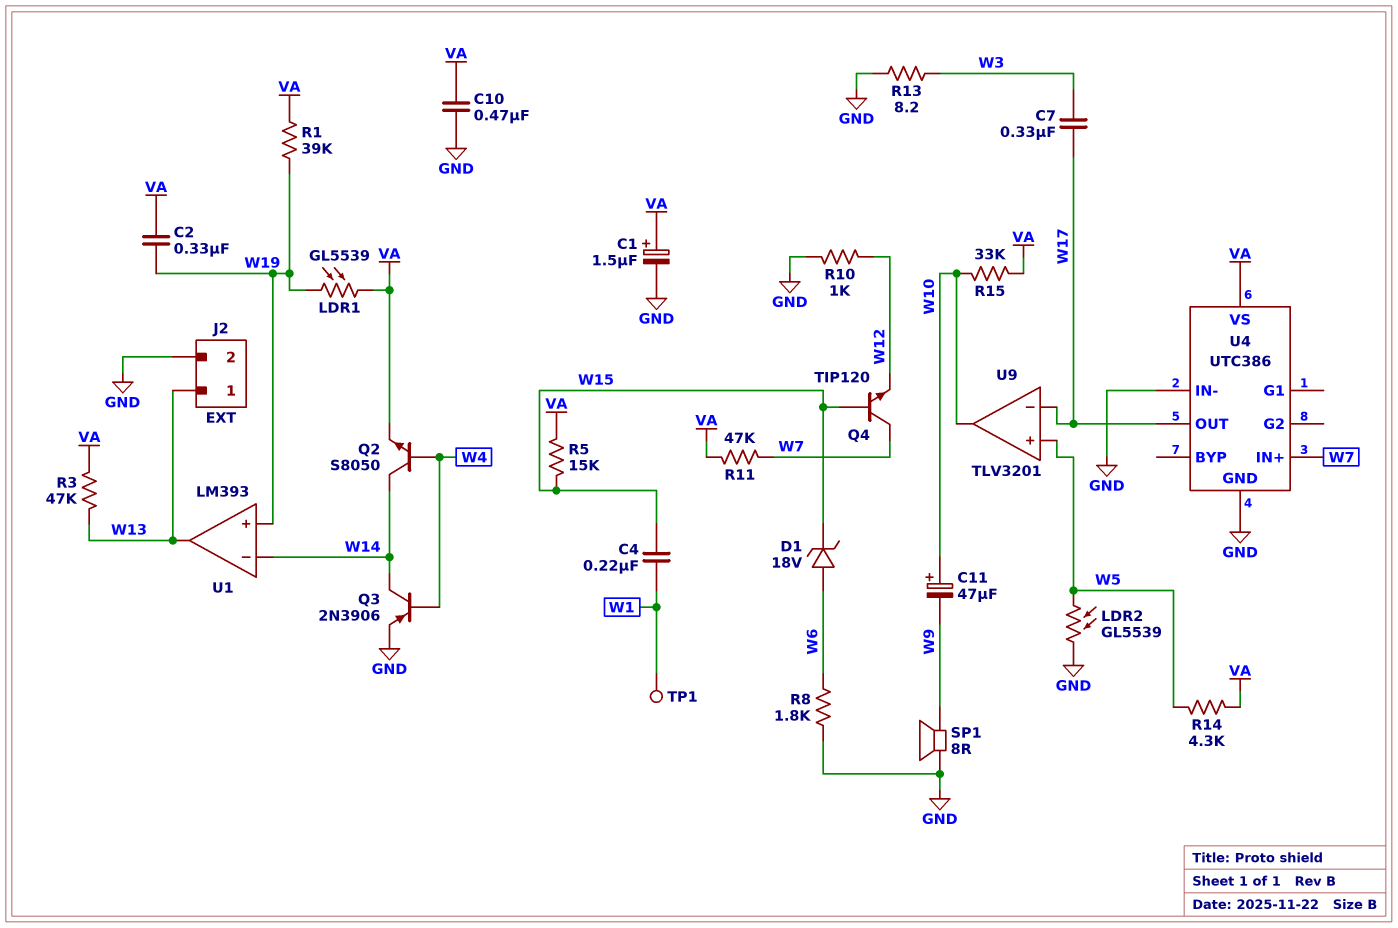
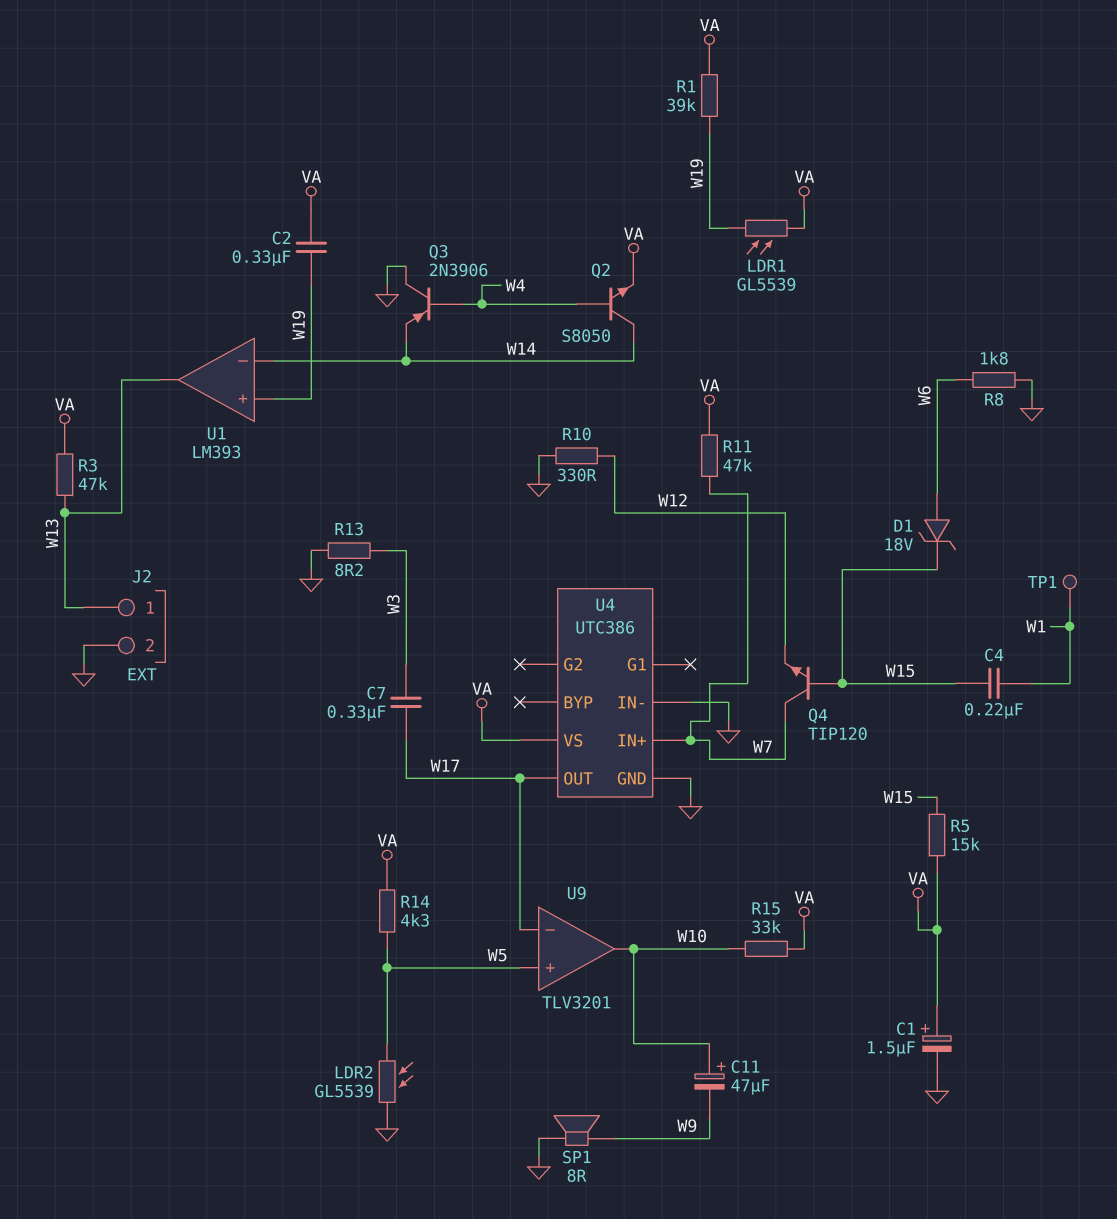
C10: 470nF (GND, VA) -> none
Q3: PNP 2N3906 (B W4, C W14, E GND) -> PNP 2N3906 (B W4, C GND, E W14)
R10: 1k (GND, W12) -> 330 (GND, W12)

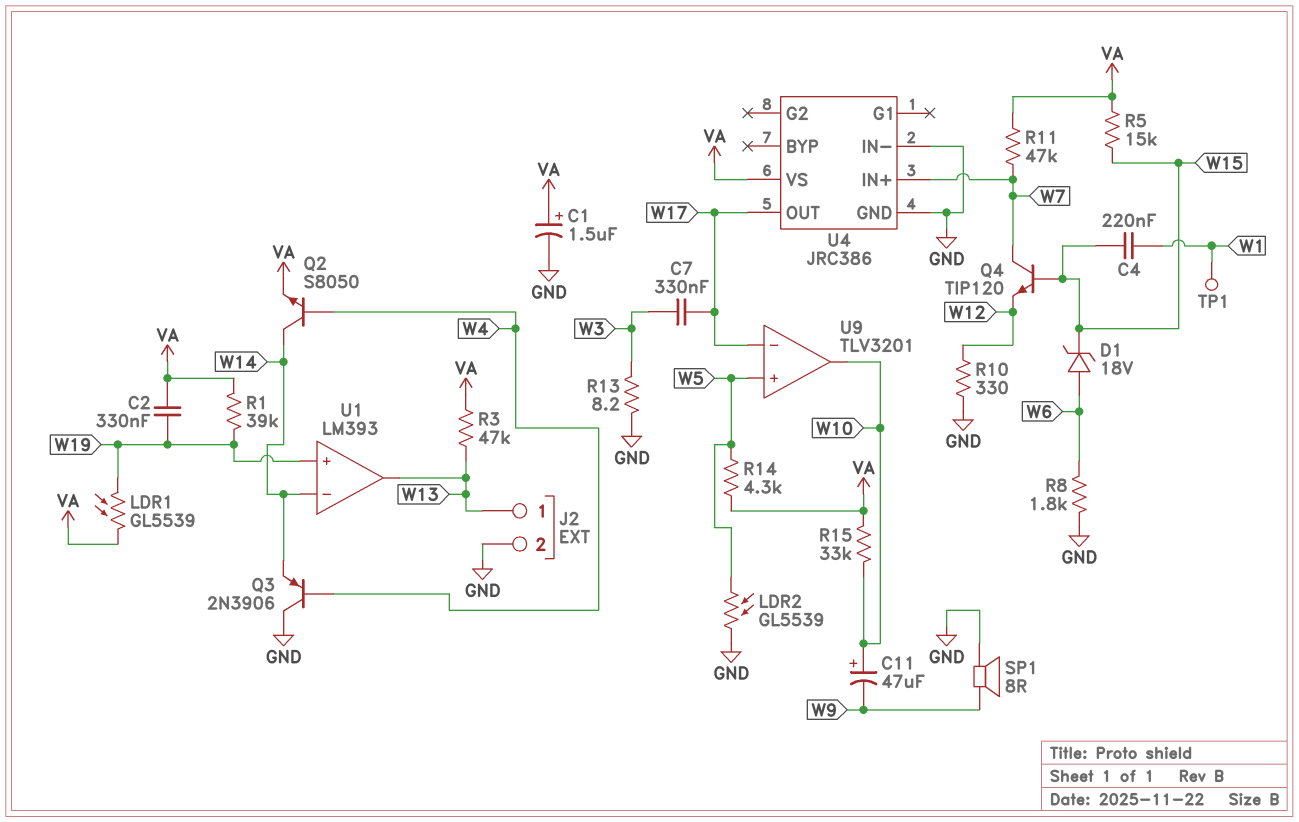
U4: UTC386 -> JRC386

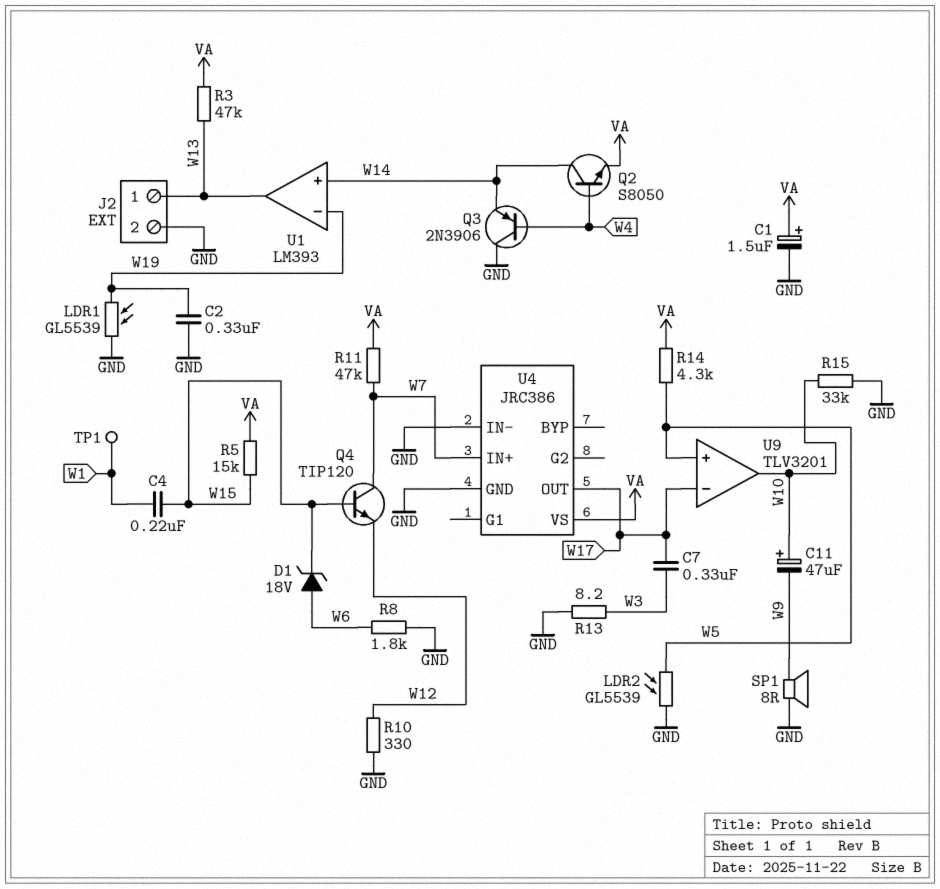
C2: 330nF (VA, W19) -> 330nF (GND, W19)
LDR1: GL5539 (VA, W19) -> GL5539 (GND, W19)
R1: 39k (VA, W19) -> none
R15: 33k (VA, W10) -> 33k (GND, W10)
U1 pin in+: W19 -> W14
U1 pin in-: W14 -> W19

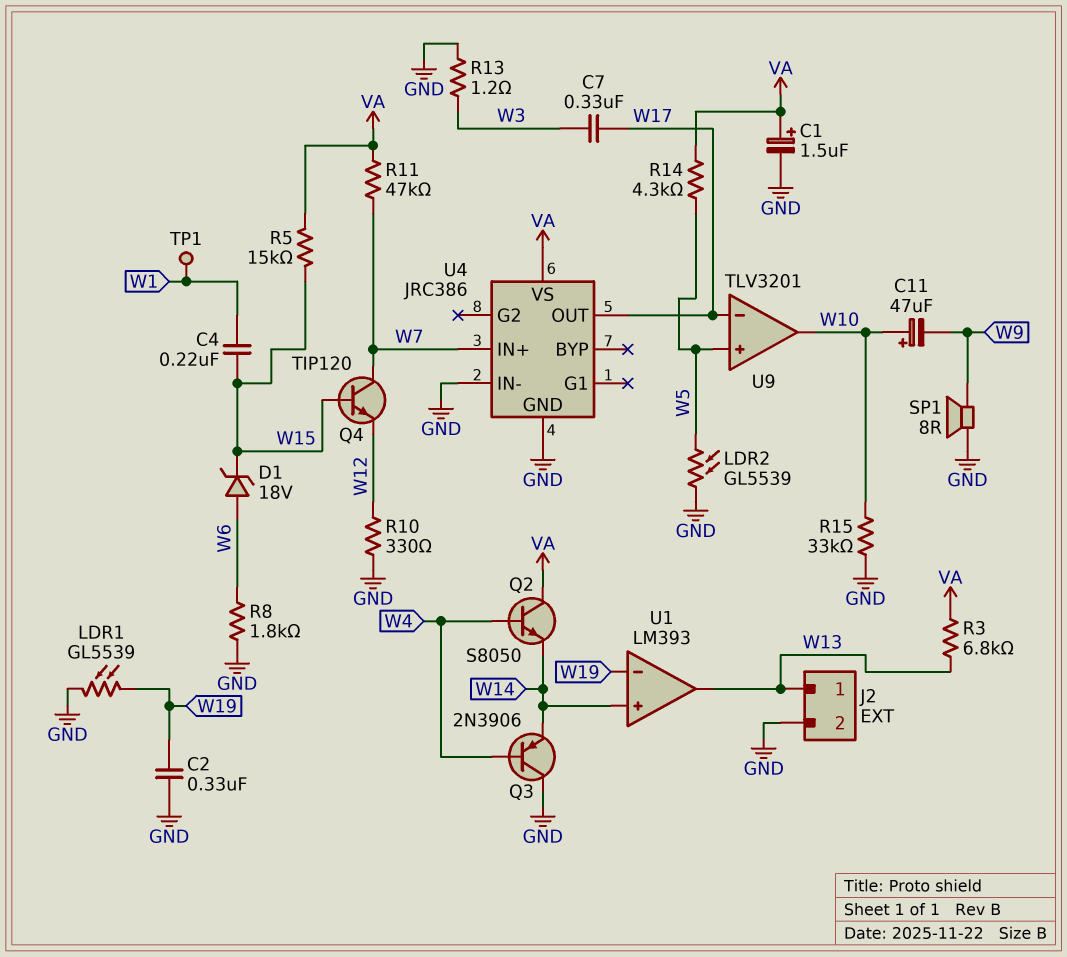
Q2: NPN S8050 (B W4, C W14, E VA) -> NPN S8050 (B W4, C VA, E W14)
R3: 47k (VA, W13) -> 6.8k (VA, W13)
R13: 8.2 (GND, W3) -> 1.2 (GND, W3)

